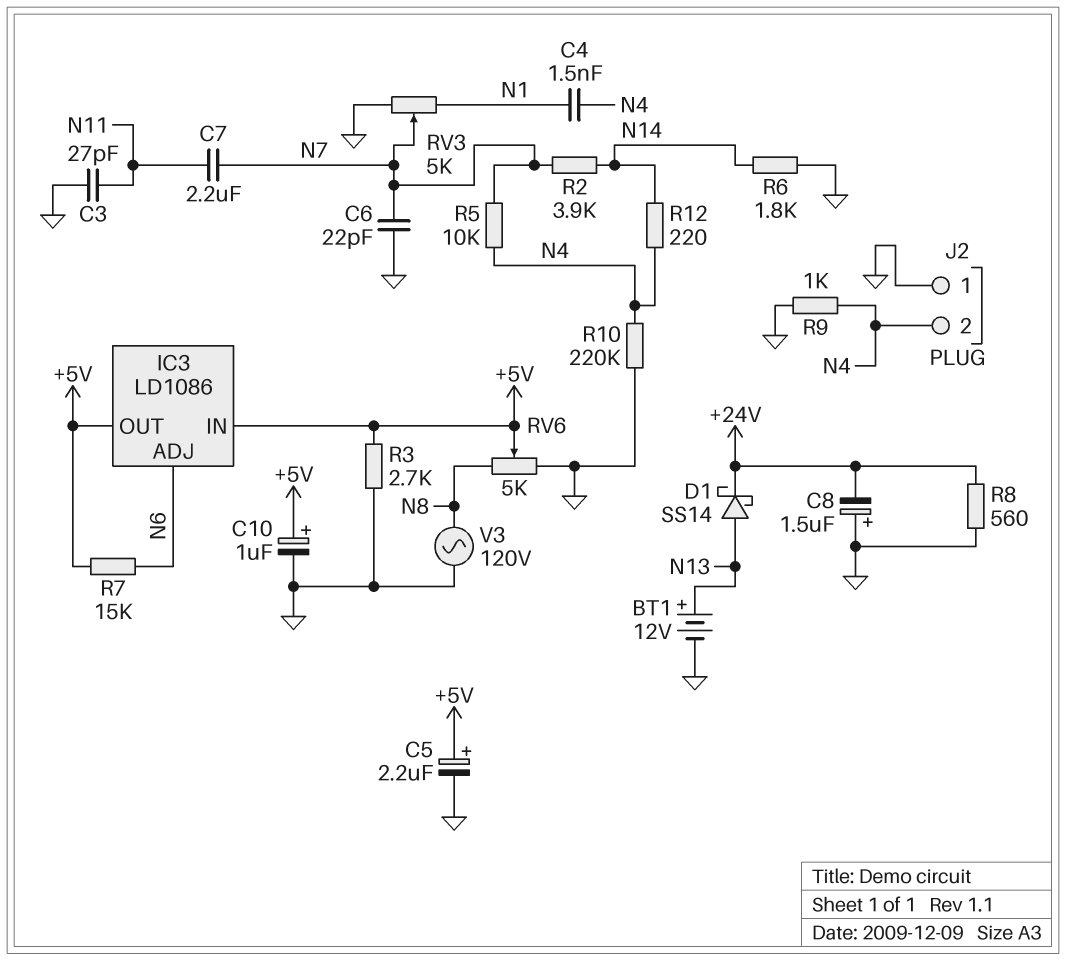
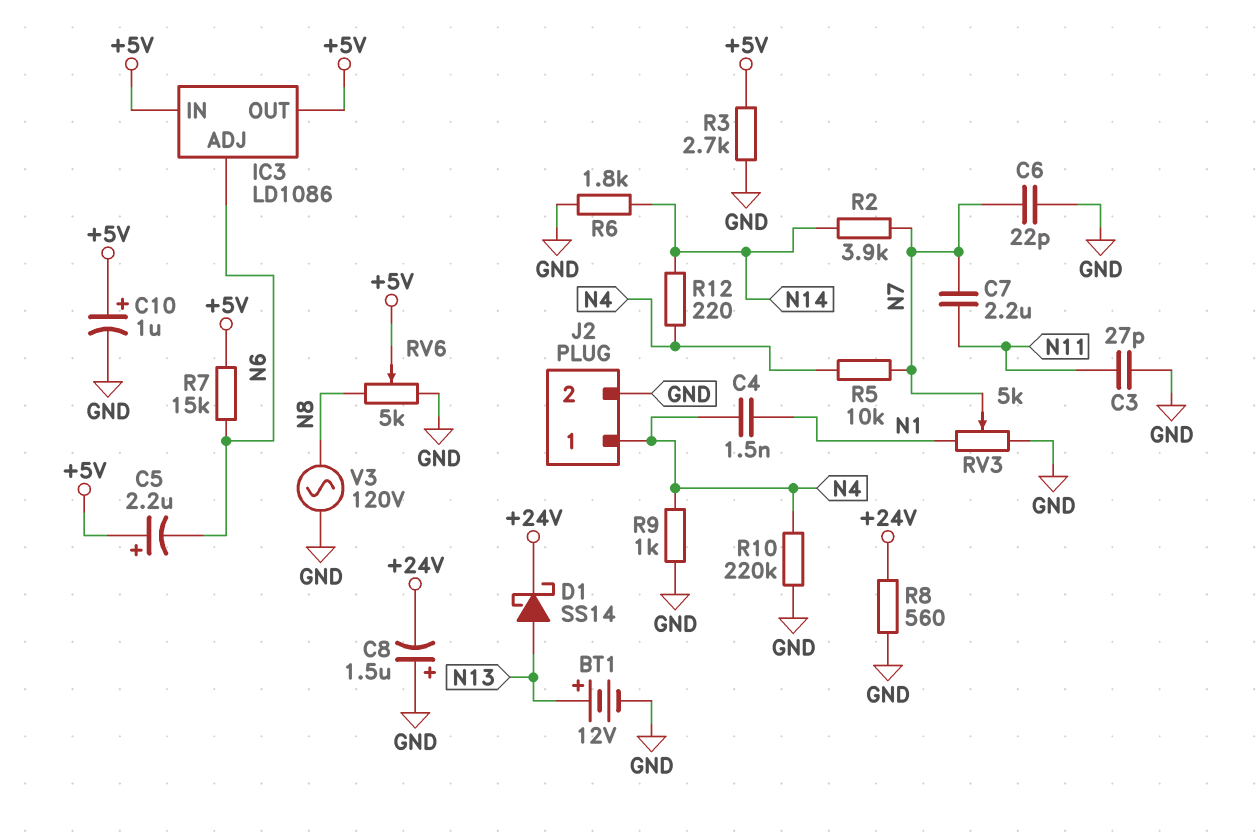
C5: 2.2uF (plus +5V, minus GND) -> 2.2uF (plus +5V, minus N6)
J2 pin 1: GND -> N4
J2 pin 2: N4 -> GND

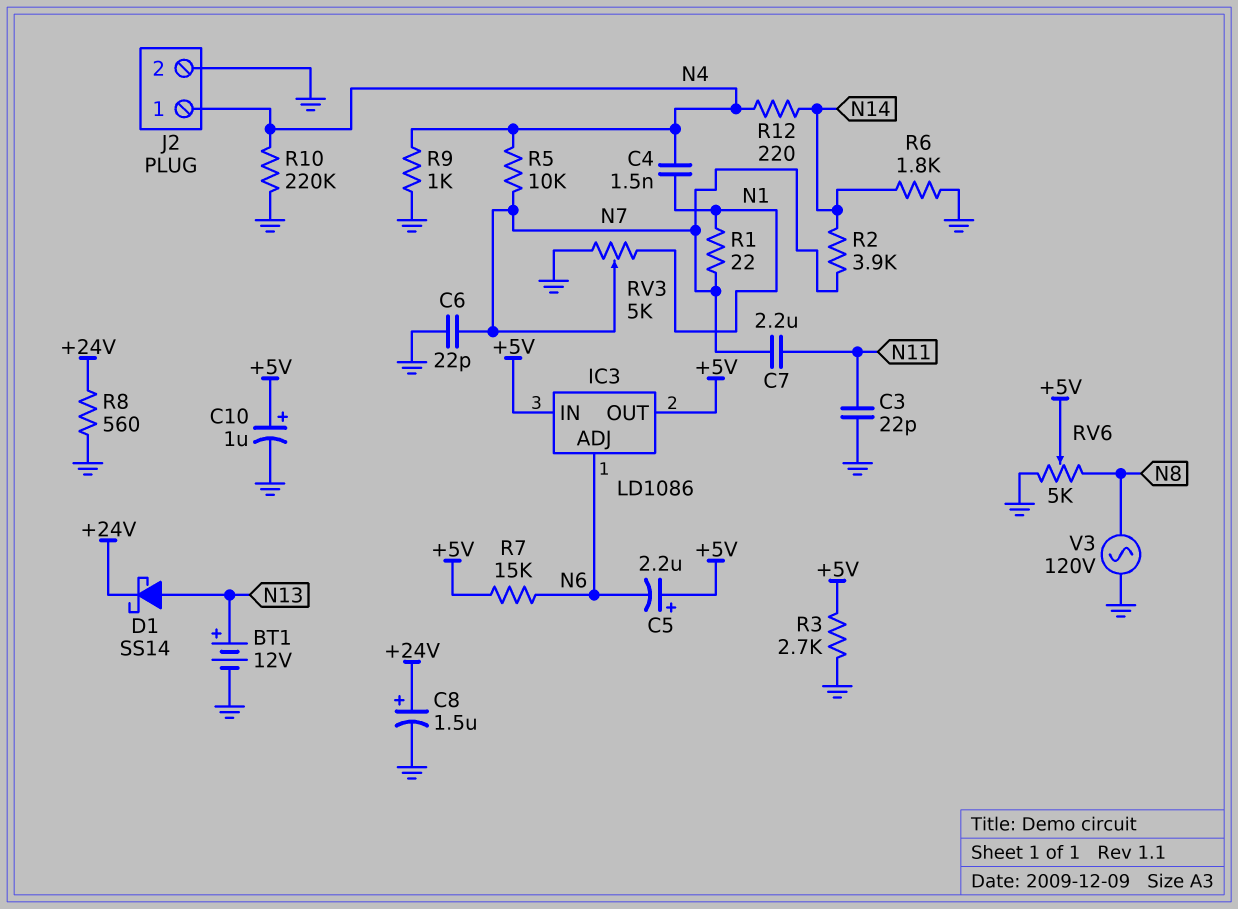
C3: 27pF (GND, N11) -> 22pF (GND, N11)
C8: 1.5uF (plus GND, minus +24V) -> 1.5uF (plus +24V, minus GND)
R1: none -> 22 (N1, N7)

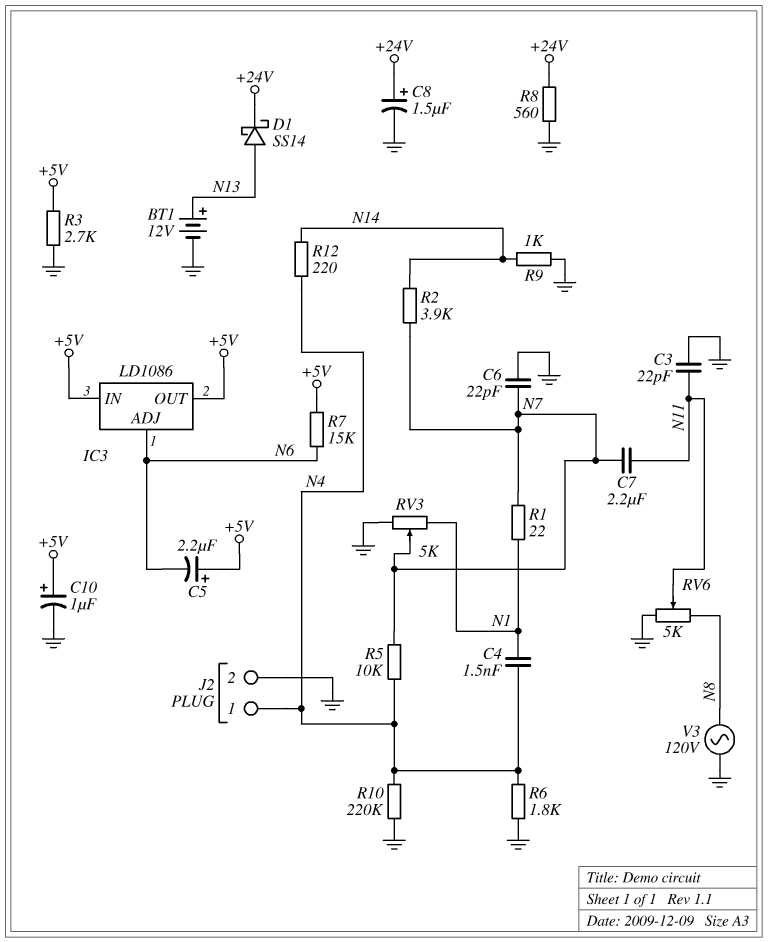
R6: 1.8k (GND, N14) -> 1.8k (GND, N4)
R9: 1k (GND, N4) -> 1k (GND, N14)
RV6: 5k (GND, N8, wiper +5V) -> 5k (GND, N8, wiper N11)

